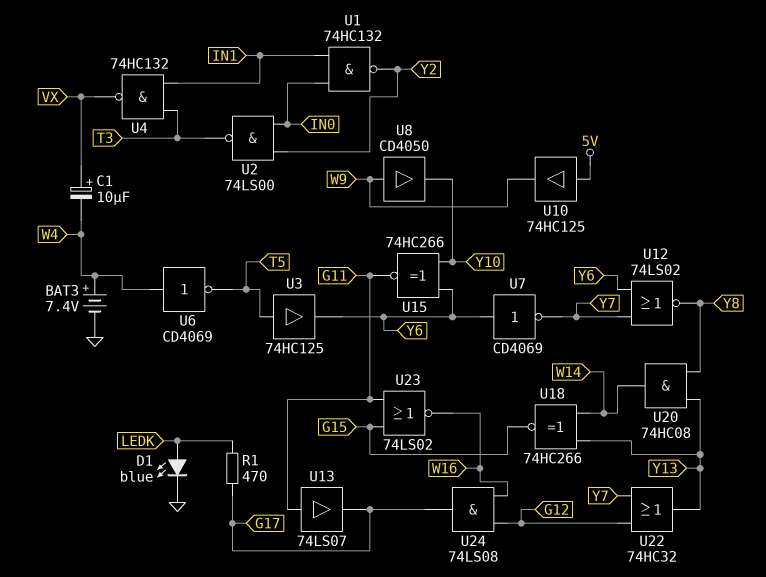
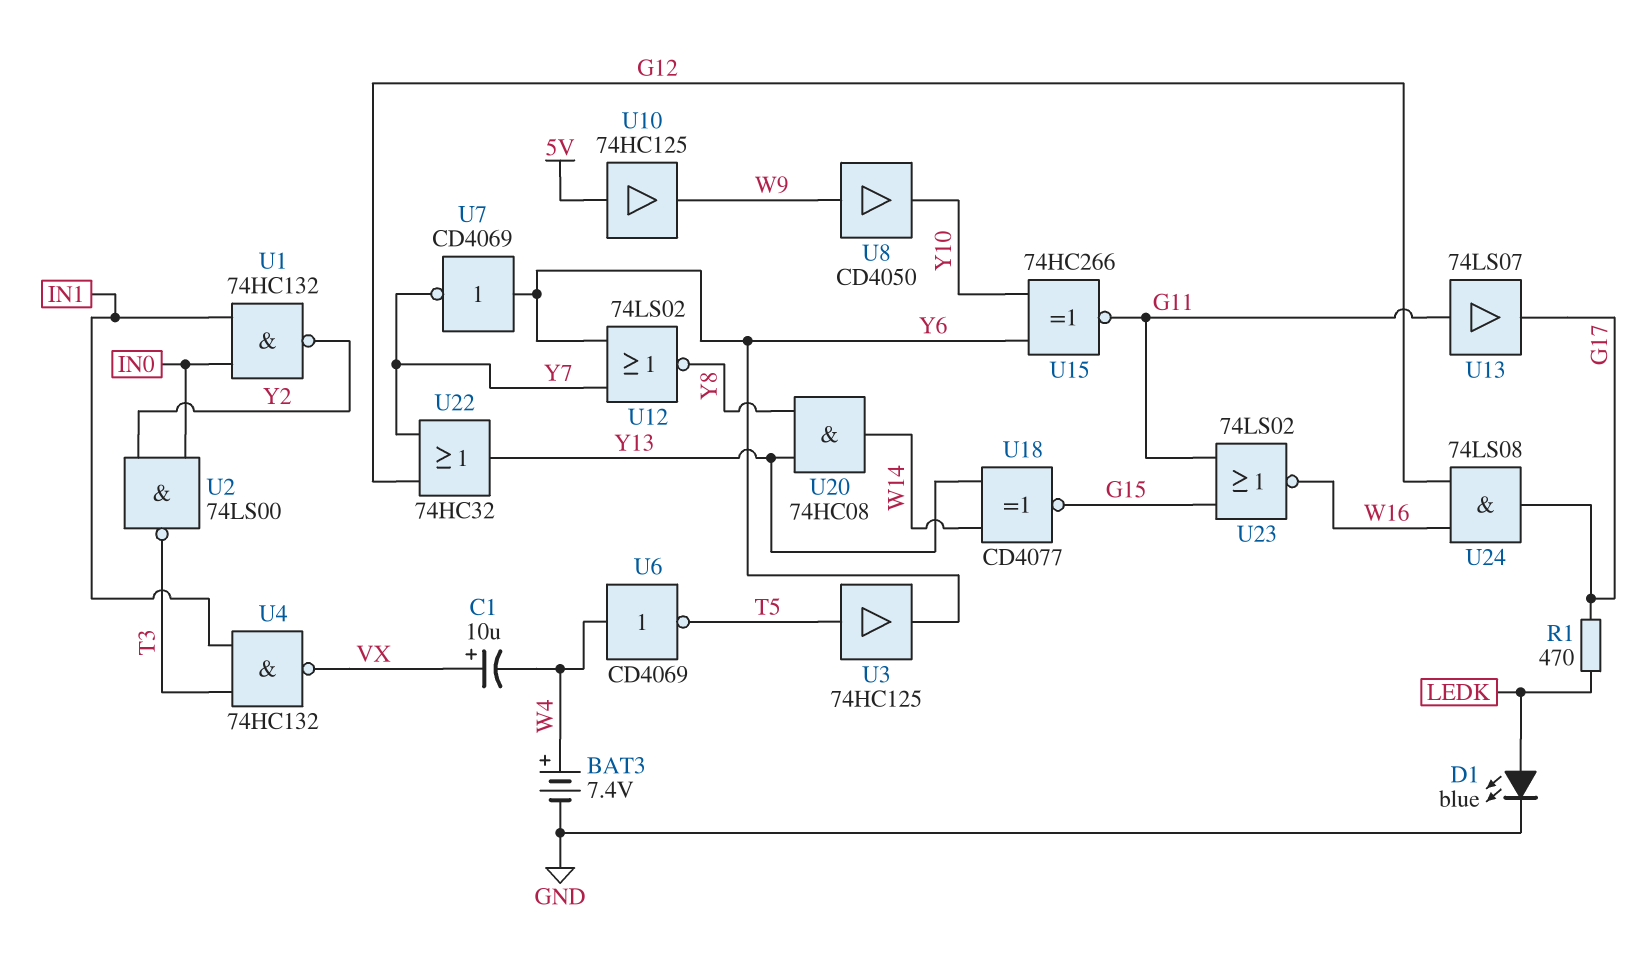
U18: XNOR 74HC266 (in W14, in Y13, out G15) -> XNOR CD4077 (in W14, in Y13, out G15)

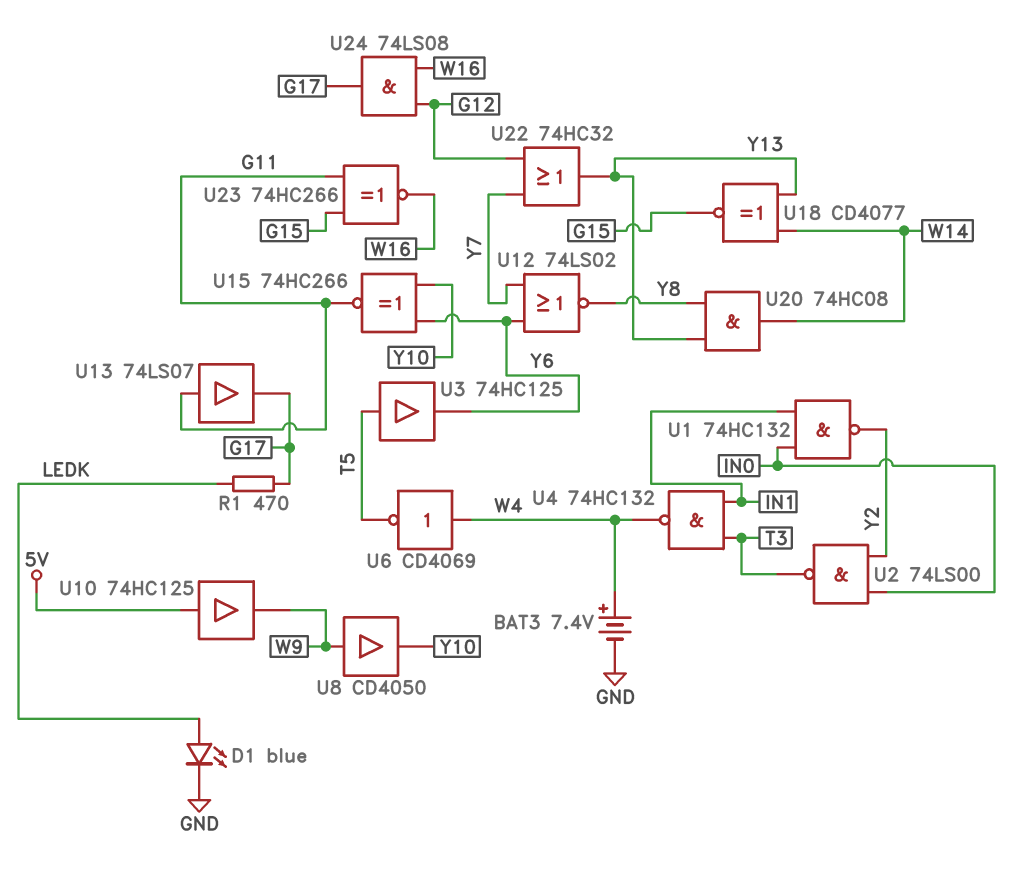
C1: 10uF (plus VX, minus W4) -> none
U4: NAND 74HC132 (in IN1, in T3, out VX) -> NAND 74HC132 (in IN1, in T3, out W4)
U7: NOT CD4069 (in Y6, out Y7) -> none
U23: NOR 74LS02 (in G11, in G15, out W16) -> XNOR 74HC266 (in G11, in G15, out W16)

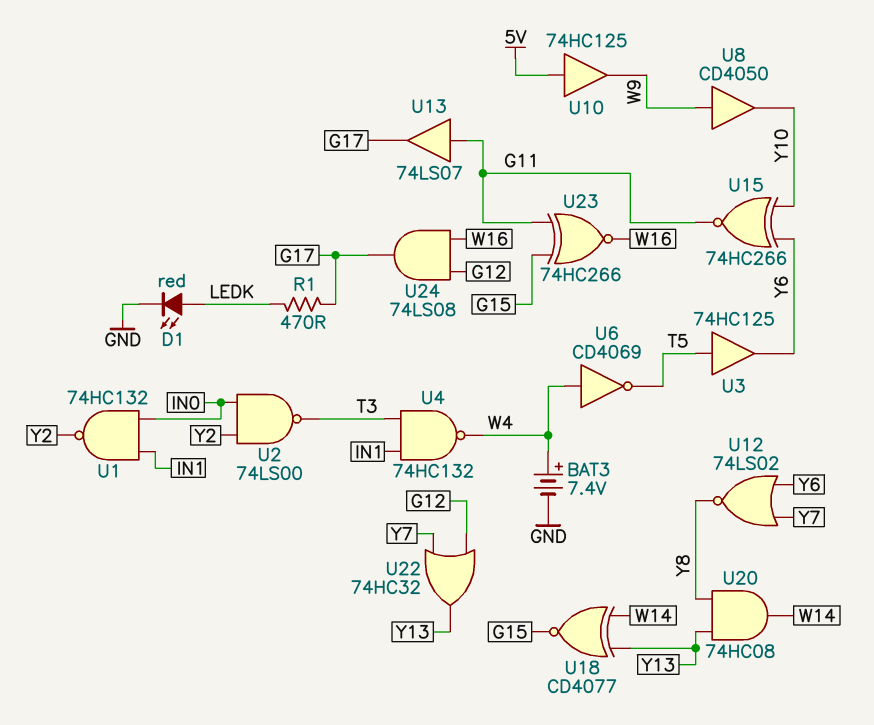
D1: LED blue (A LEDK, K GND) -> LED red (A LEDK, K GND)

